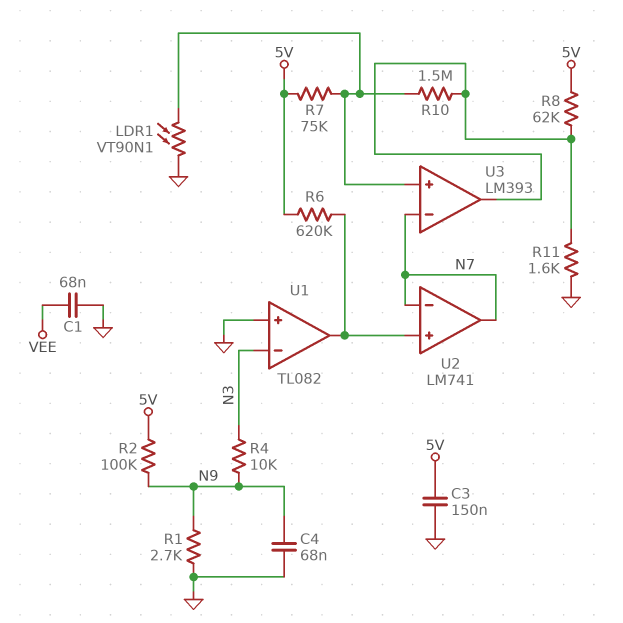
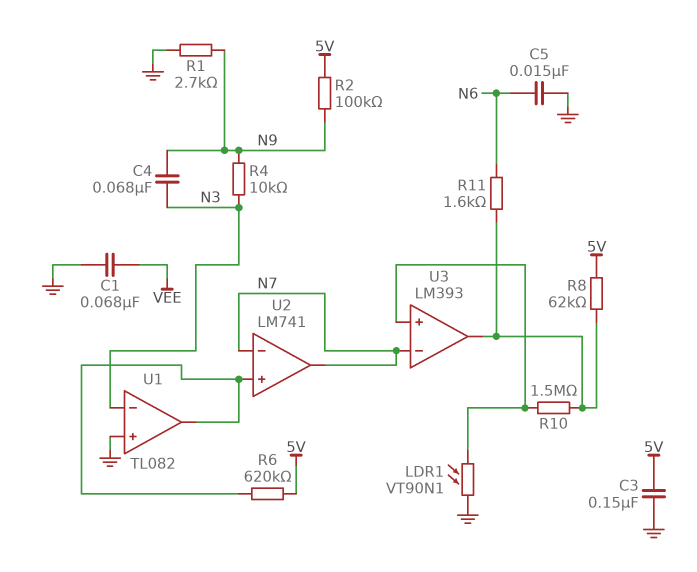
C4: 68nF (GND, N9) -> 68nF (N3, N9)
C5: none -> 15nF (GND, N6)
R7: 75k (5V, U3/in+) -> none
R11: 1.6k (GND, U3/out) -> 1.6k (N6, U3/out)

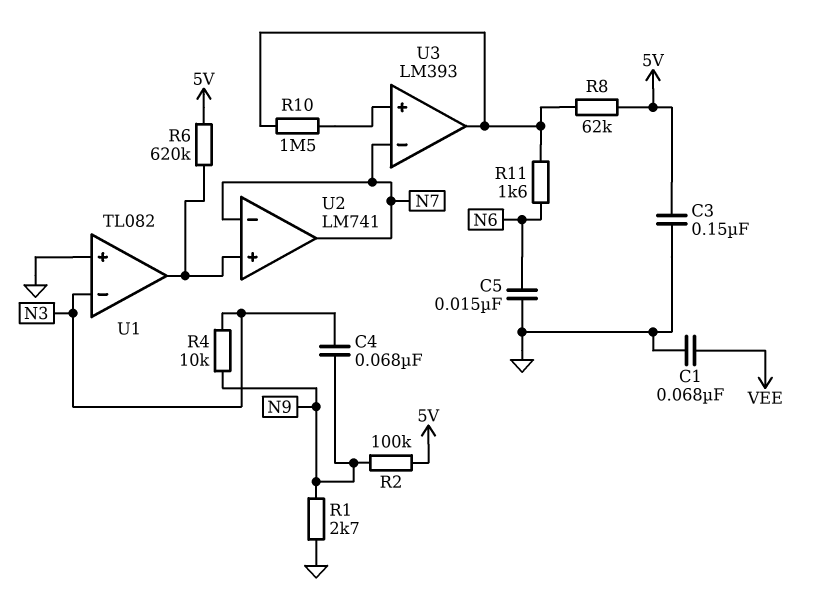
LDR1: VT90N1 (GND, U3/in+) -> none

